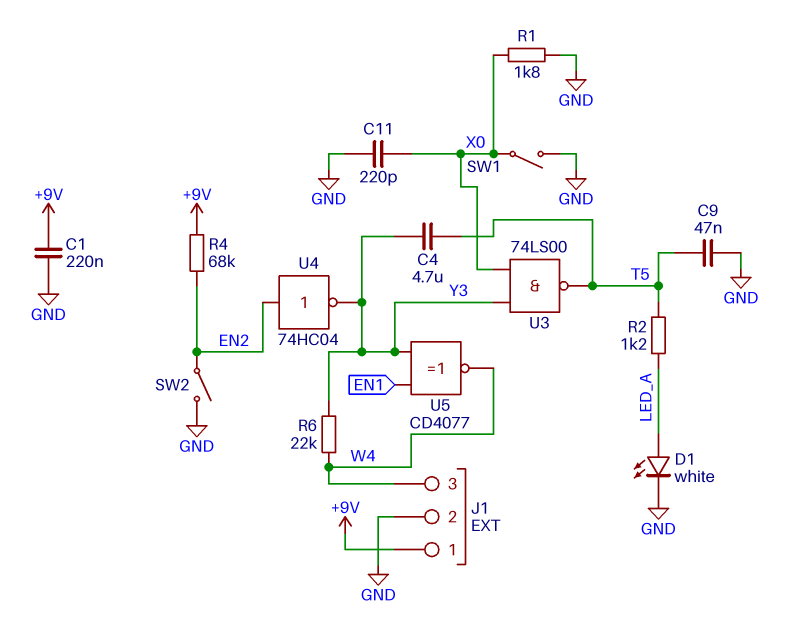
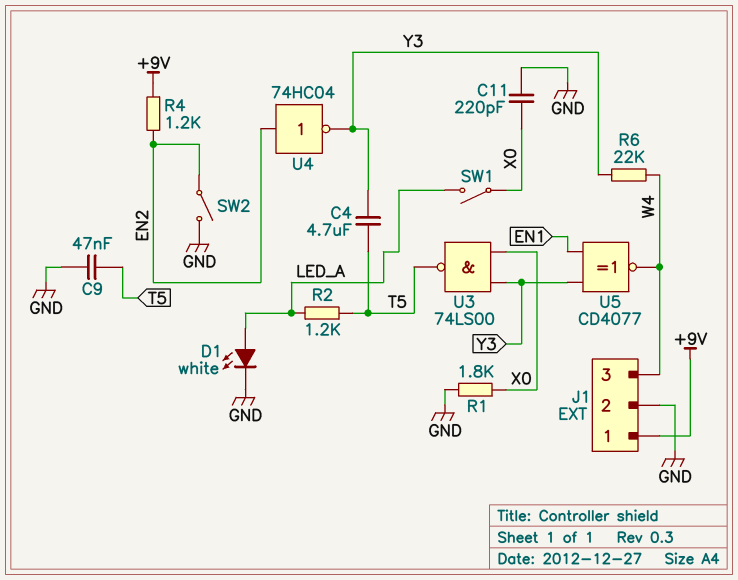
C1: 220nF (+9V, GND) -> none
R4: 68k (+9V, EN2) -> 1.2k (+9V, EN2)
SW1: switch (GND, X0) -> switch (LED_A, X0)

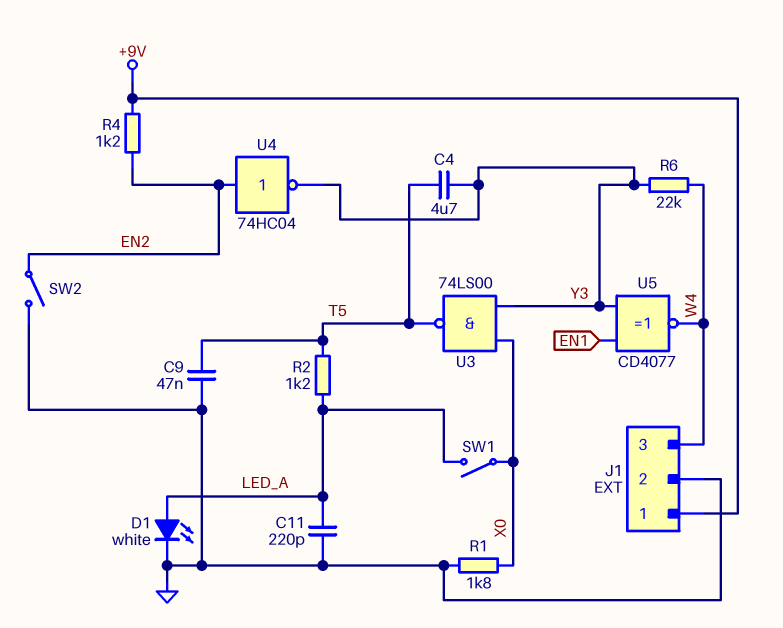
C11: 220pF (GND, X0) -> 220pF (GND, LED_A)

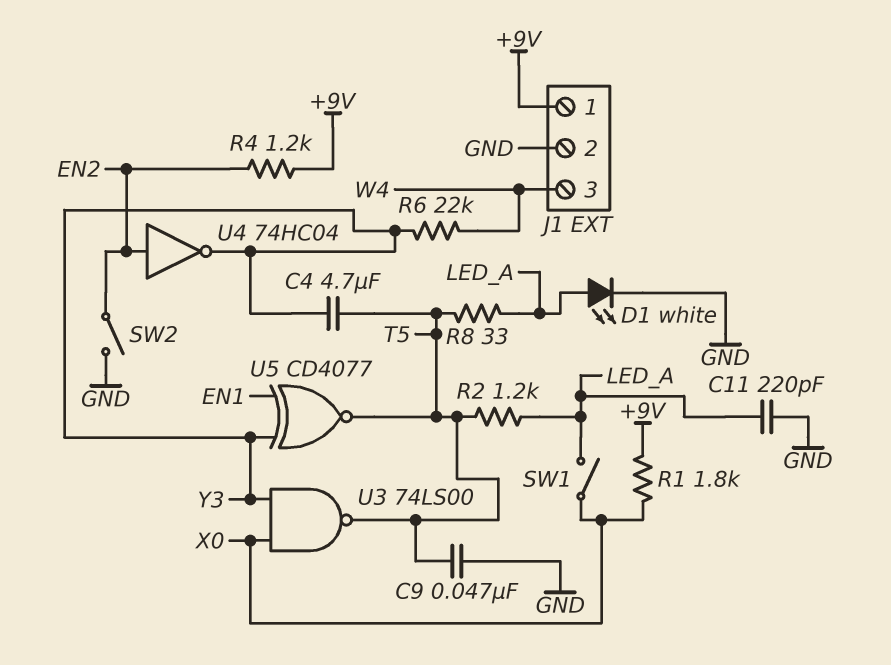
R1: 1.8k (GND, X0) -> 1.8k (+9V, X0)
R8: none -> 33 (LED_A, T5)
U5: XNOR CD4077 (in EN1, in Y3, out W4) -> XNOR CD4077 (in EN1, in Y3, out T5)

